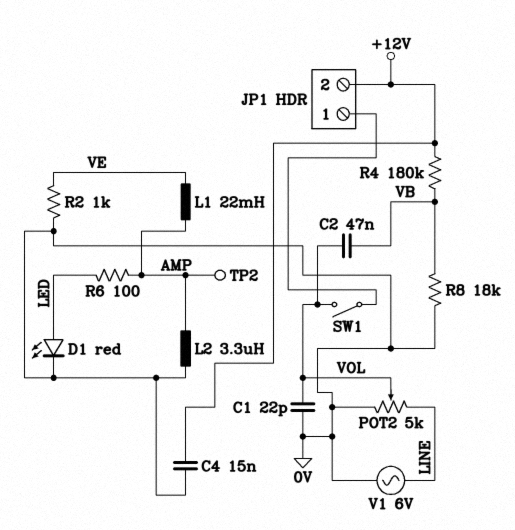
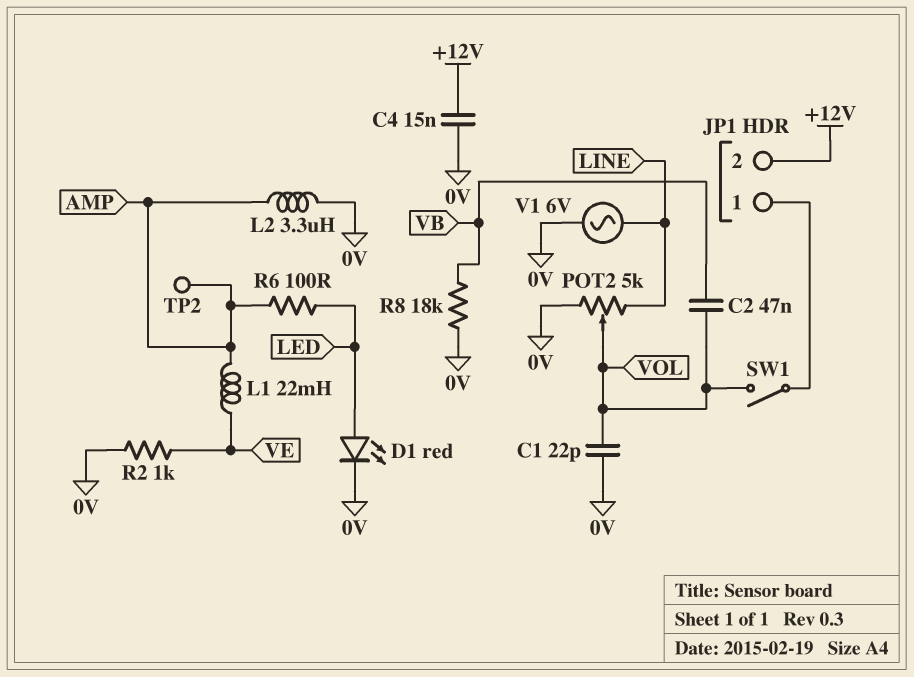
R4: 180k (+12V, VB) -> none

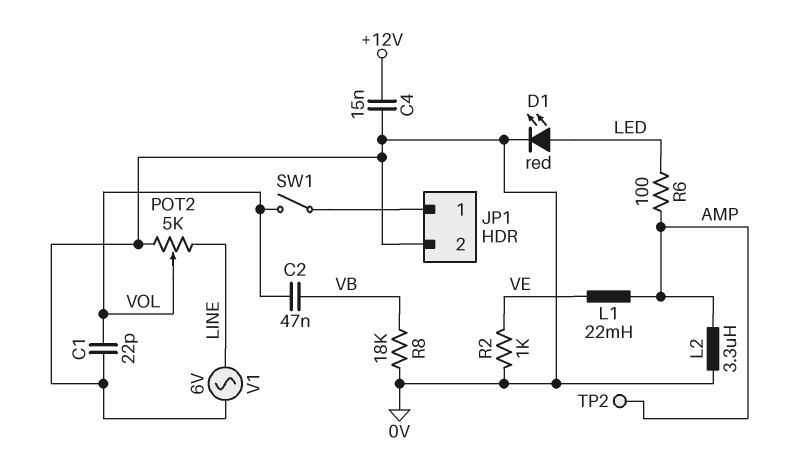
JP1 pin 2: +12V -> 0V

